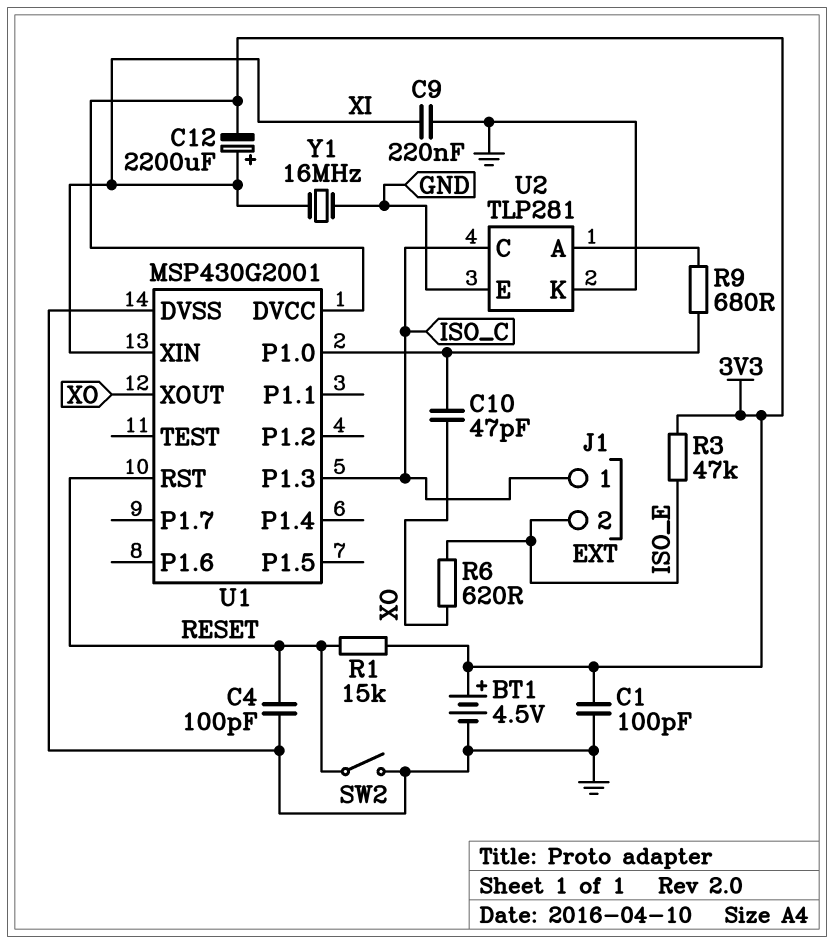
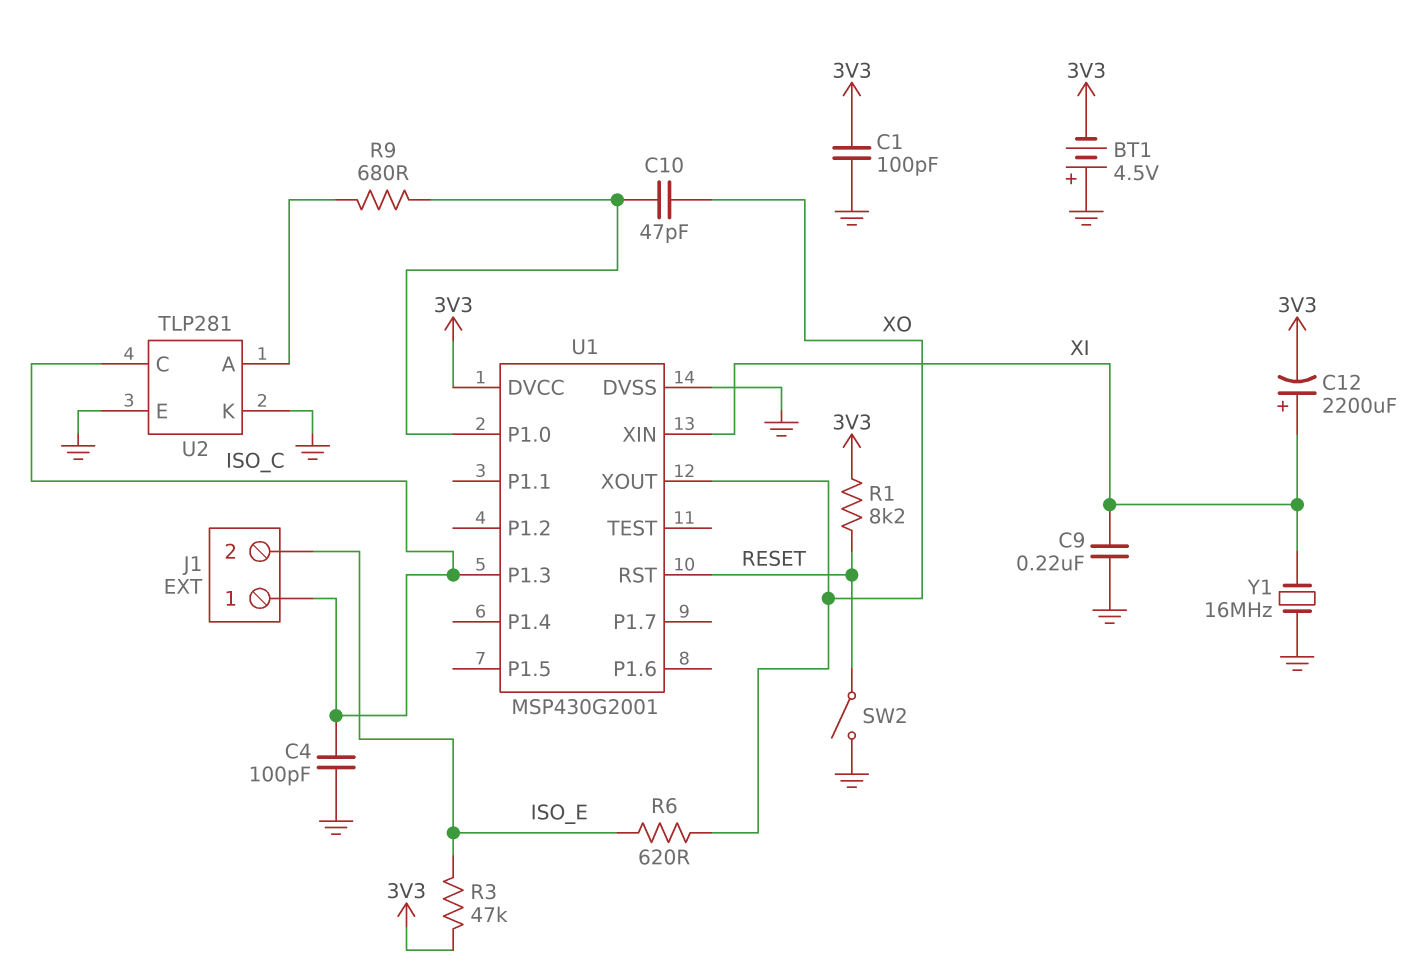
BT1: 4.5V (plus 3V3, minus GND) -> 4.5V (plus GND, minus 3V3)
C4: 100pF (GND, RESET) -> 100pF (GND, ISO_C)
R1: 15k (3V3, RESET) -> 8.2k (3V3, RESET)

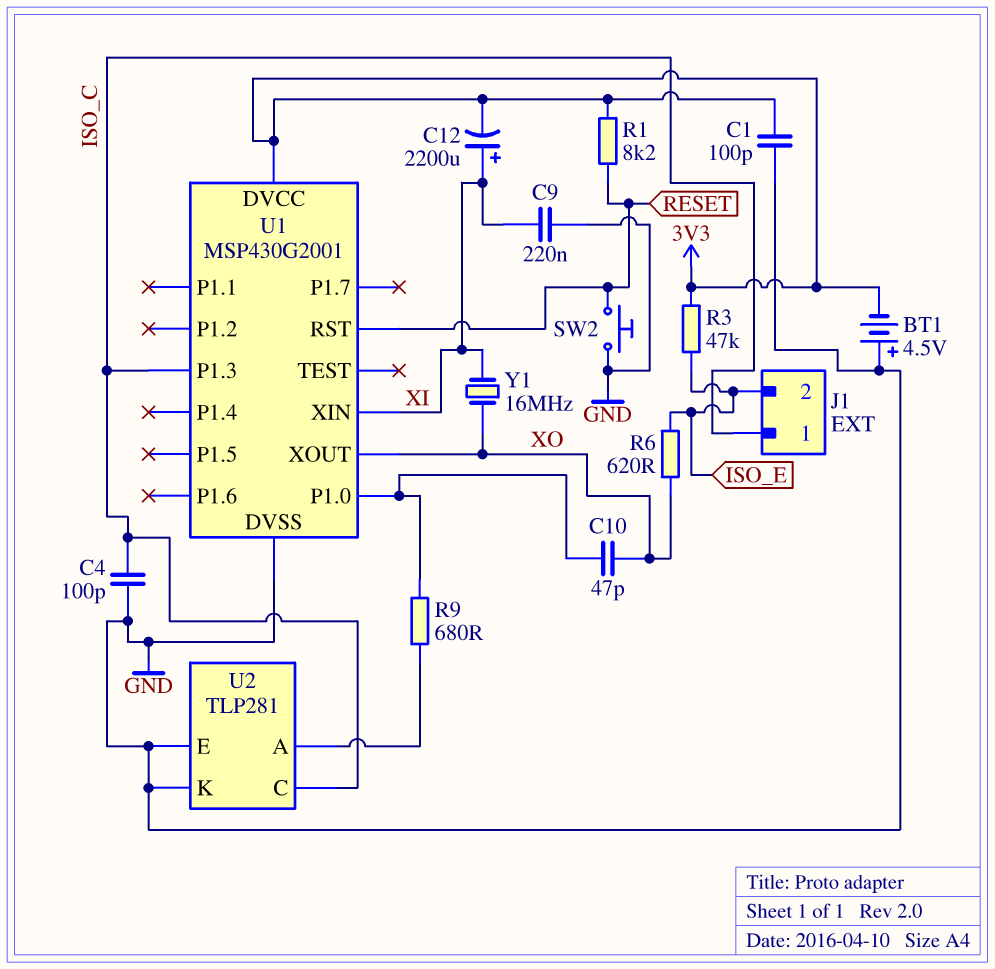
SW2: switch (GND, RESET) -> button (GND, RESET)
Y1: 16MHz (GND, XI) -> 16MHz (XI, XO)

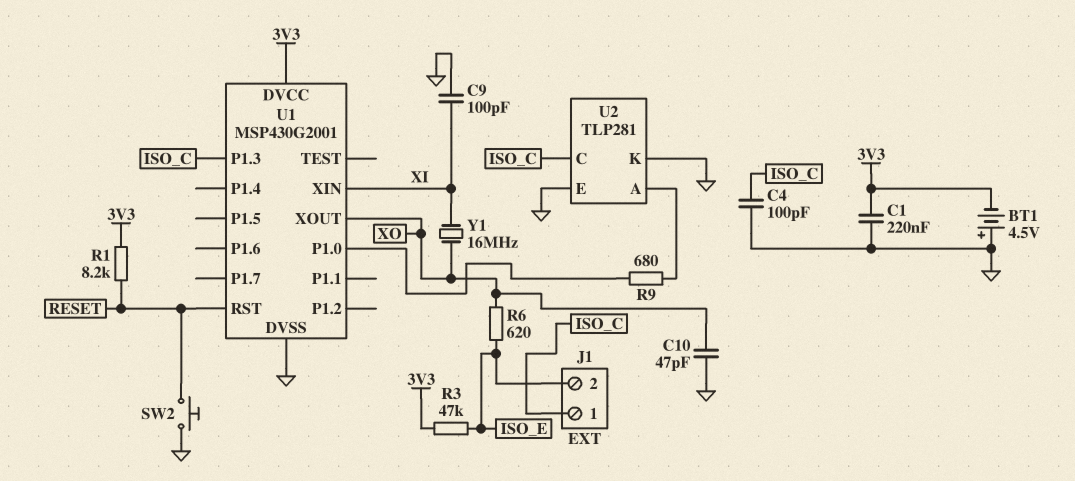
C1: 100pF (3V3, GND) -> 220nF (3V3, GND)
C9: 220nF (GND, XI) -> 100pF (GND, XI)
C10: 47pF (U1/P1.0, XO) -> 47pF (GND, XO)
C12: 2200uF (plus XI, minus 3V3) -> none

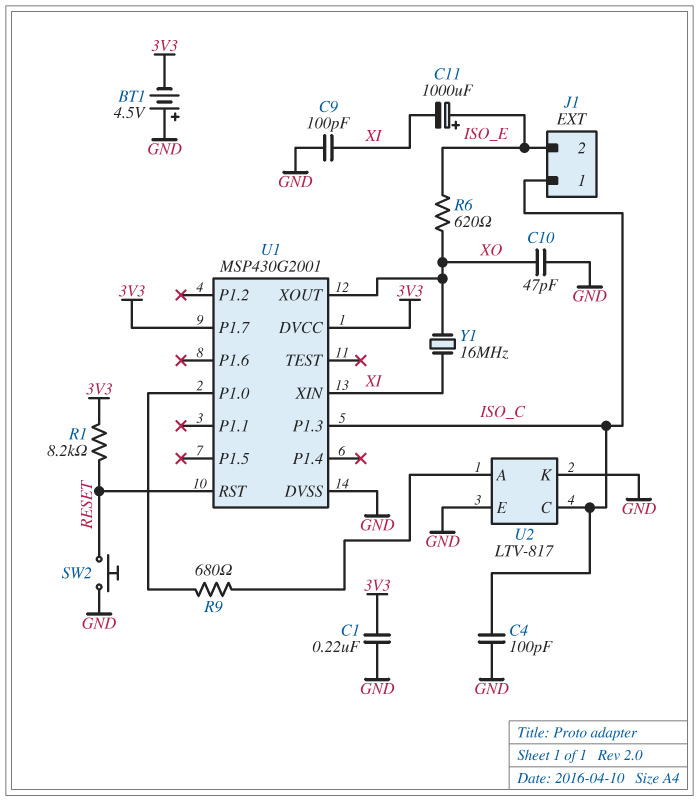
C11: none -> 1000uF (plus ISO_E, minus XI)
R3: 47k (3V3, ISO_E) -> none
U1 pin P1.7: none -> 3V3
U2: TLP281 -> LTV-817

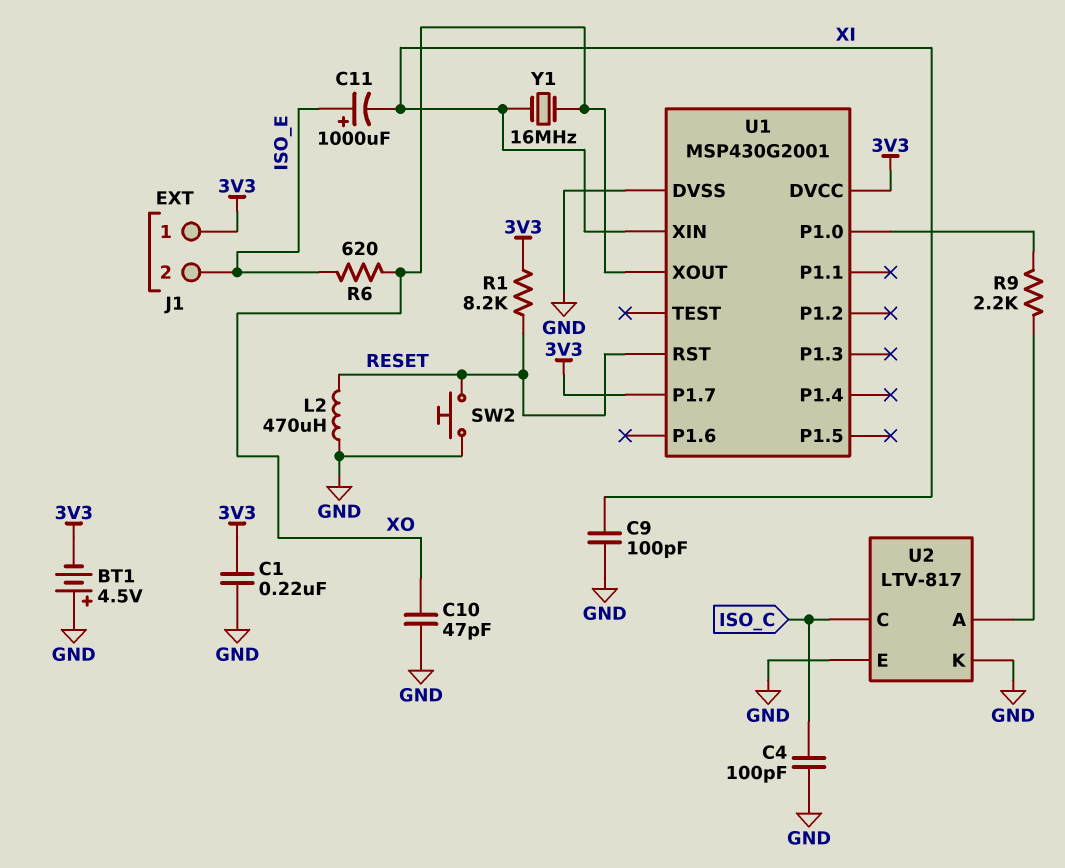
J1 pin 1: ISO_C -> 3V3
L2: none -> 470uH (GND, RESET)
R9: 680 (U1/P1.0, U2/A) -> 2.2k (U1/P1.0, U2/A)
U1 pin P1.3: ISO_C -> none

